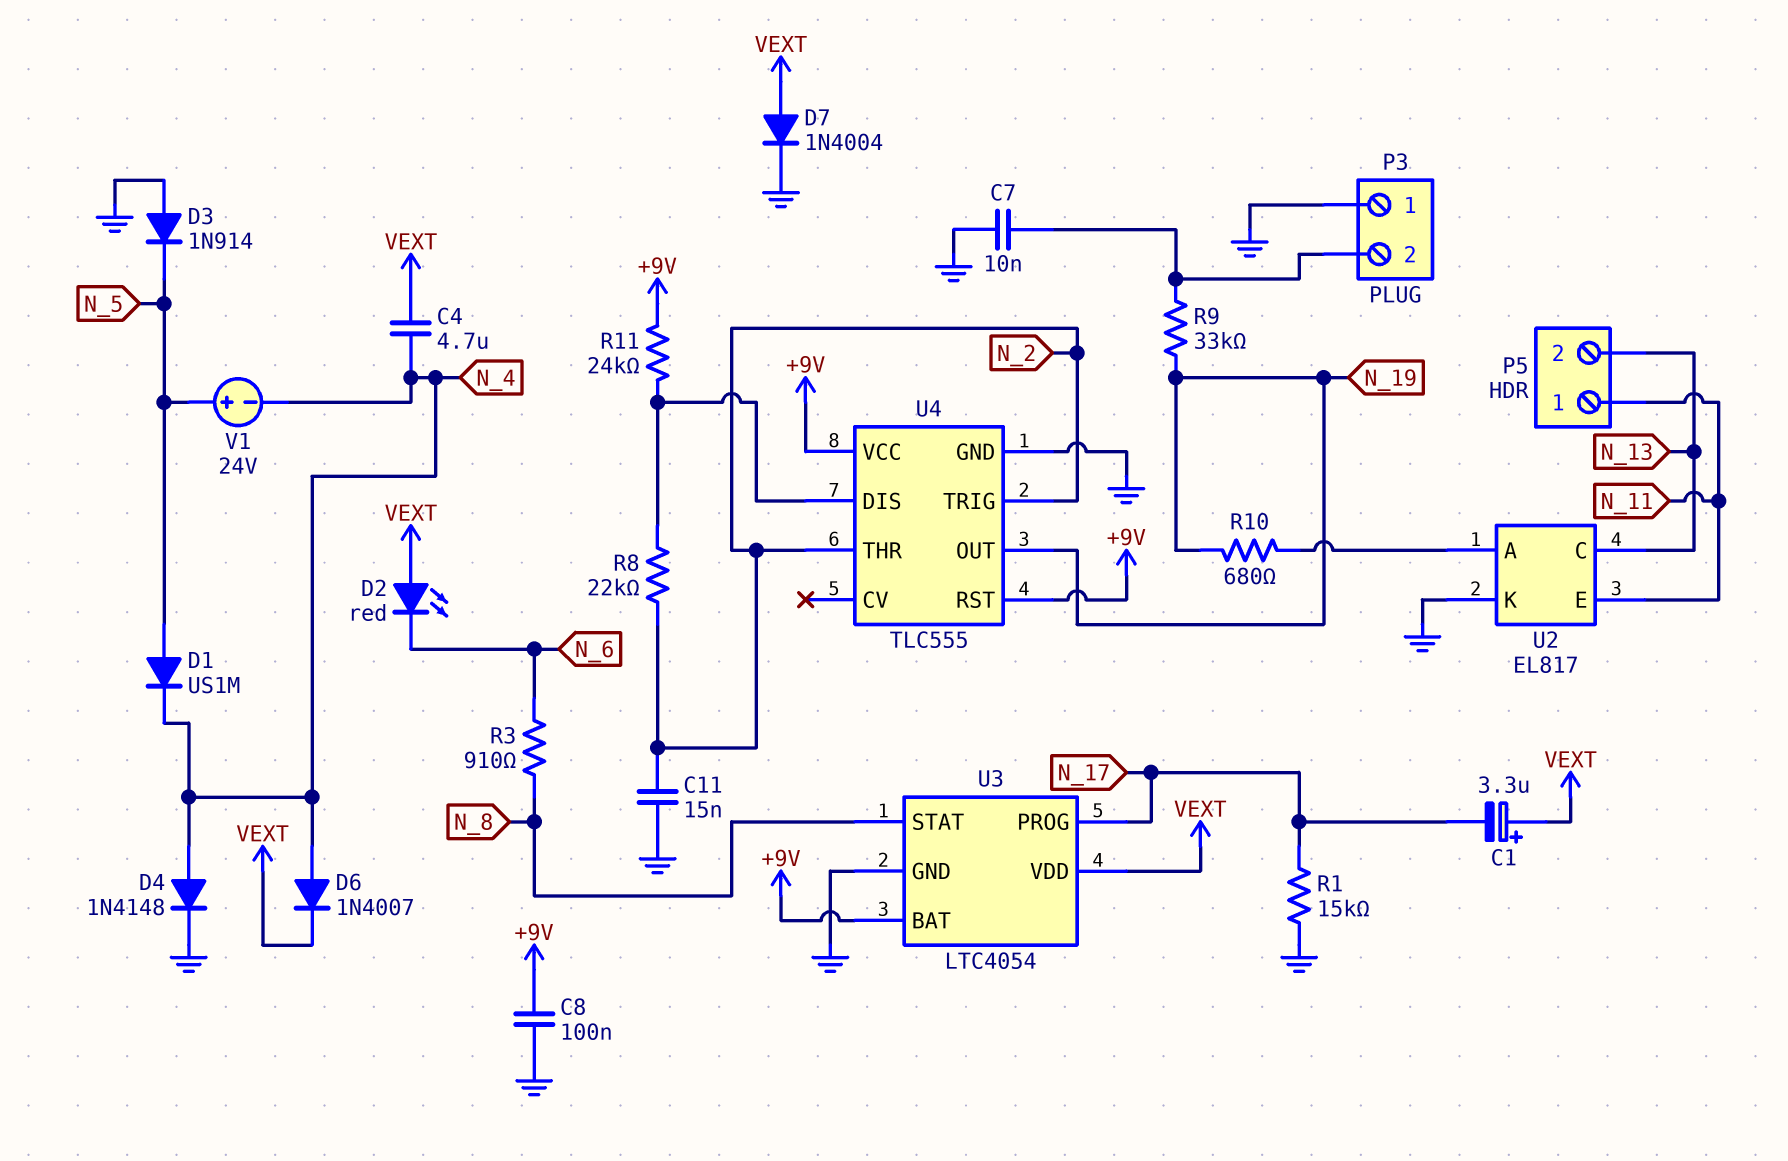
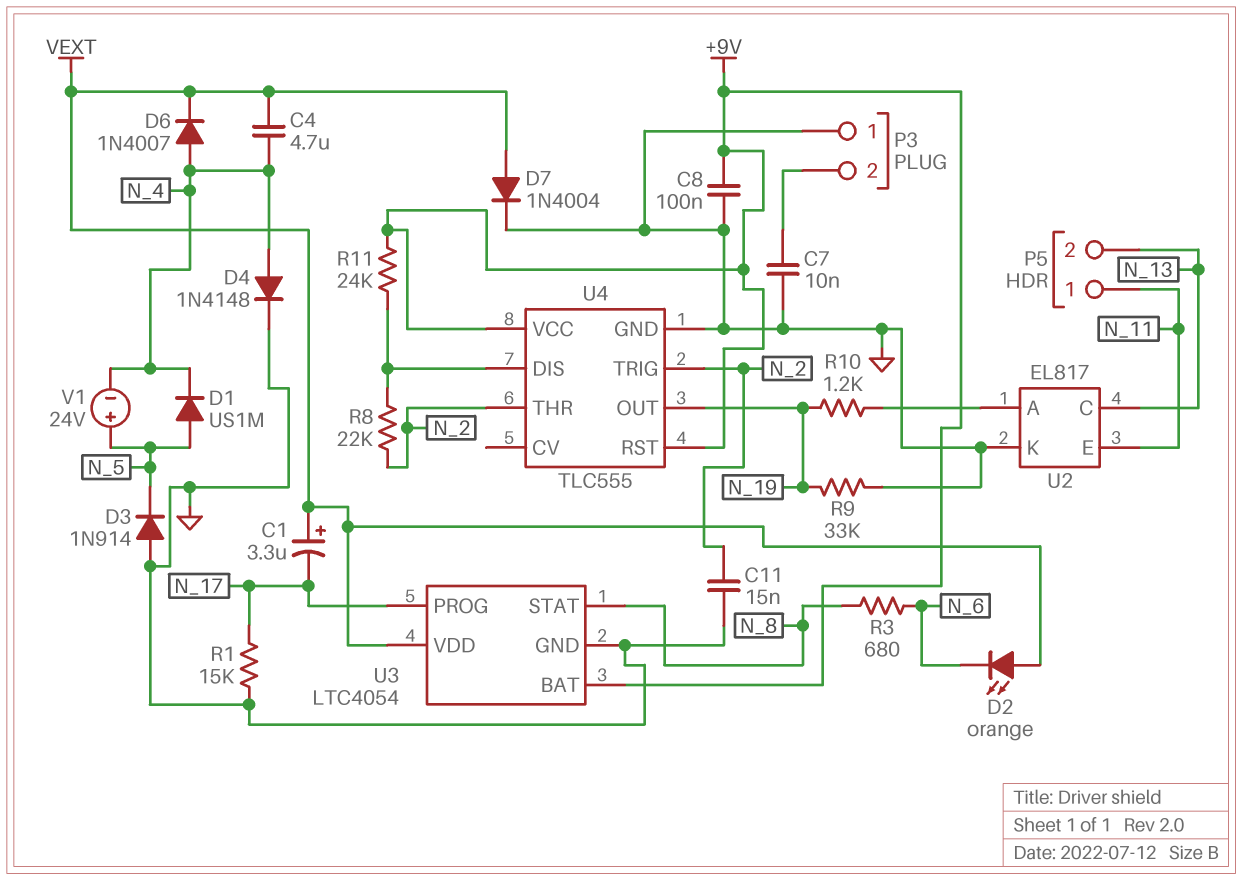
D2: LED red (A VEXT, K N_6) -> LED orange (A VEXT, K N_6)
R3: 910 (N_6, N_8) -> 680 (N_6, N_8)
R9: 33k (N_19, P3/2) -> 33k (GND, N_19)
R10: 680 (N_19, U2/A) -> 1.2k (N_19, U2/A)

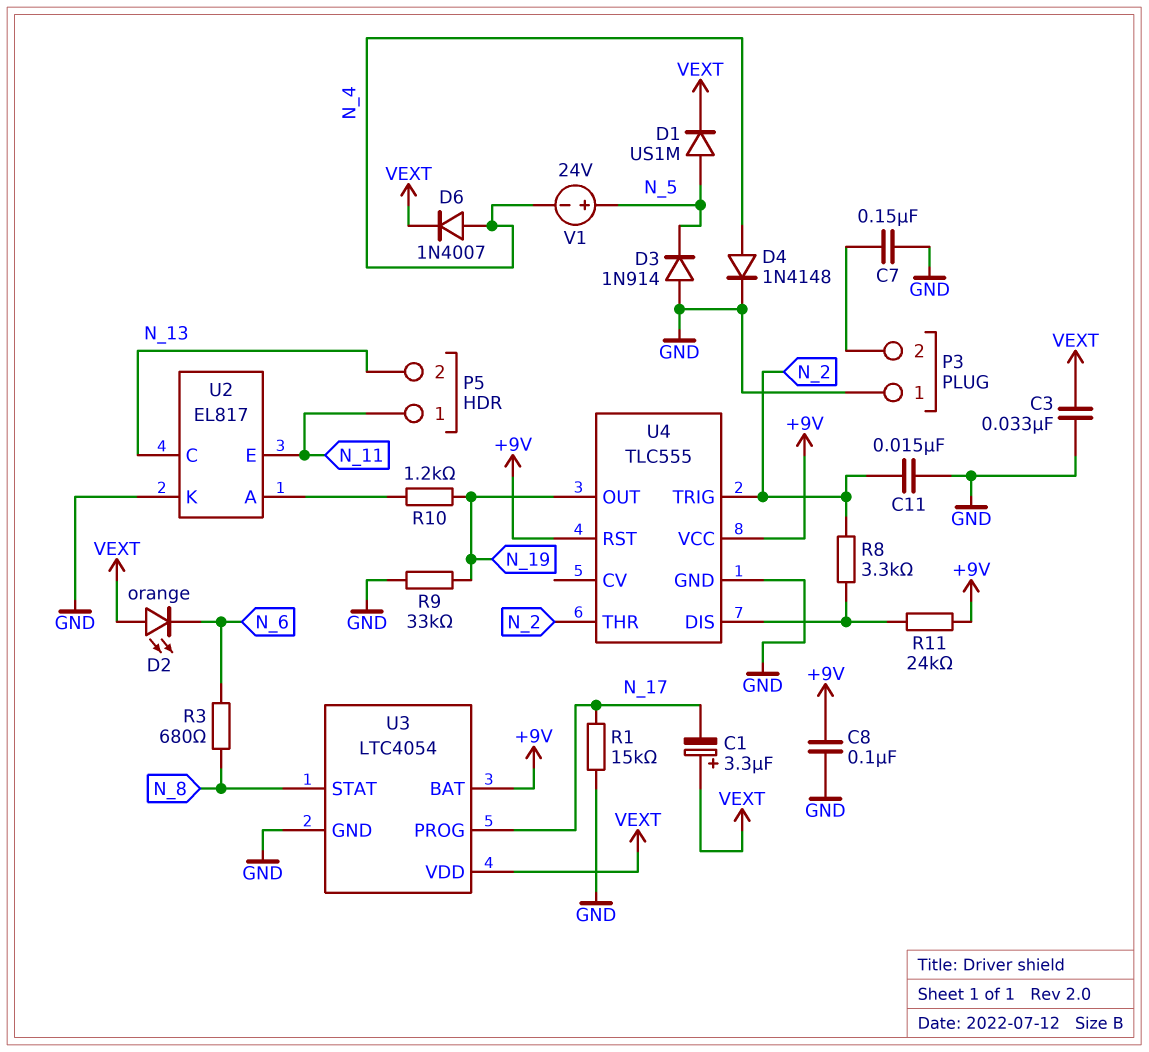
C3: none -> 33nF (GND, VEXT)
C4: 4.7uF (N_4, VEXT) -> none
C7: 10nF (GND, P3/2) -> 150nF (GND, P3/2)
D1: diode US1M (A N_5, K N_4) -> diode US1M (A N_5, K VEXT)
D7: diode 1N4004 (A VEXT, K GND) -> none
R8: 22k (N_2, U4/DIS) -> 3.3k (N_2, U4/DIS)

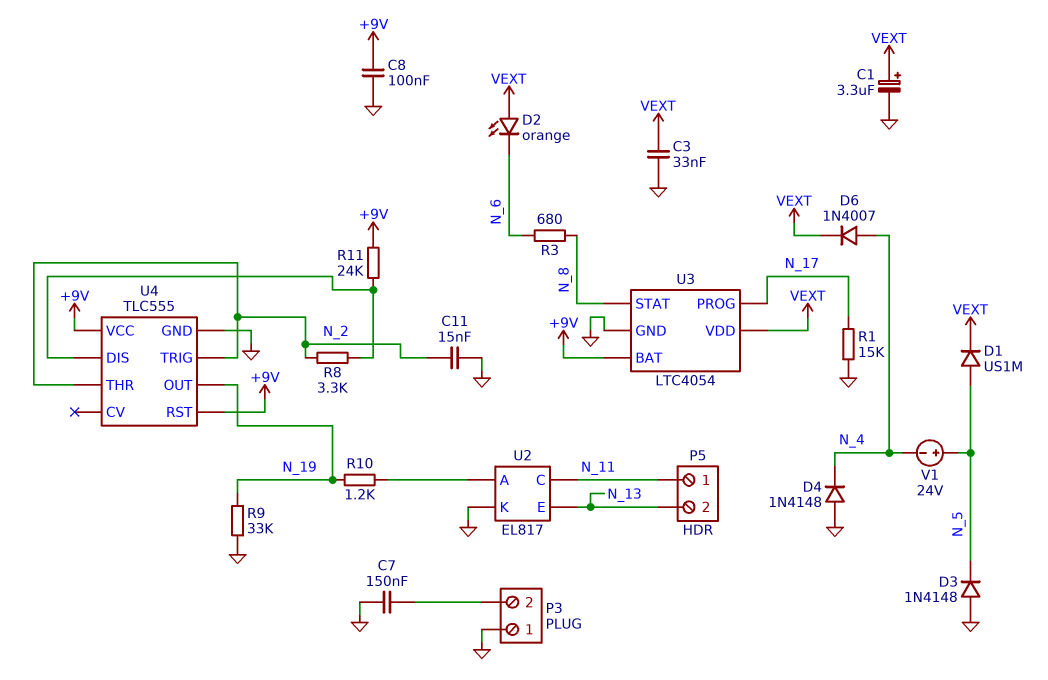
C1: 3.3uF (plus VEXT, minus N_17) -> 3.3uF (plus VEXT, minus GND)
D3: diode 1N914 (A GND, K N_5) -> diode 1N4148 (A GND, K N_5)
D4: diode 1N4148 (A N_4, K GND) -> diode 1N4148 (A GND, K N_4)
U2 pin C: N_13 -> N_11
U2 pin E: N_11 -> N_13

